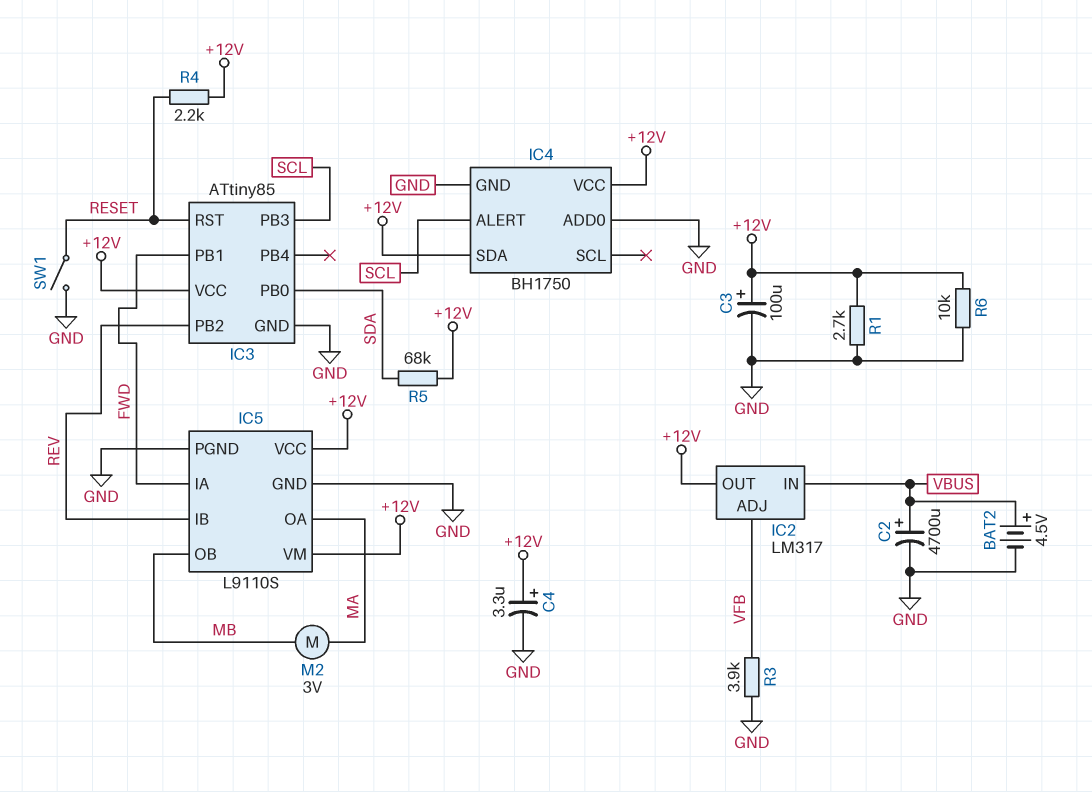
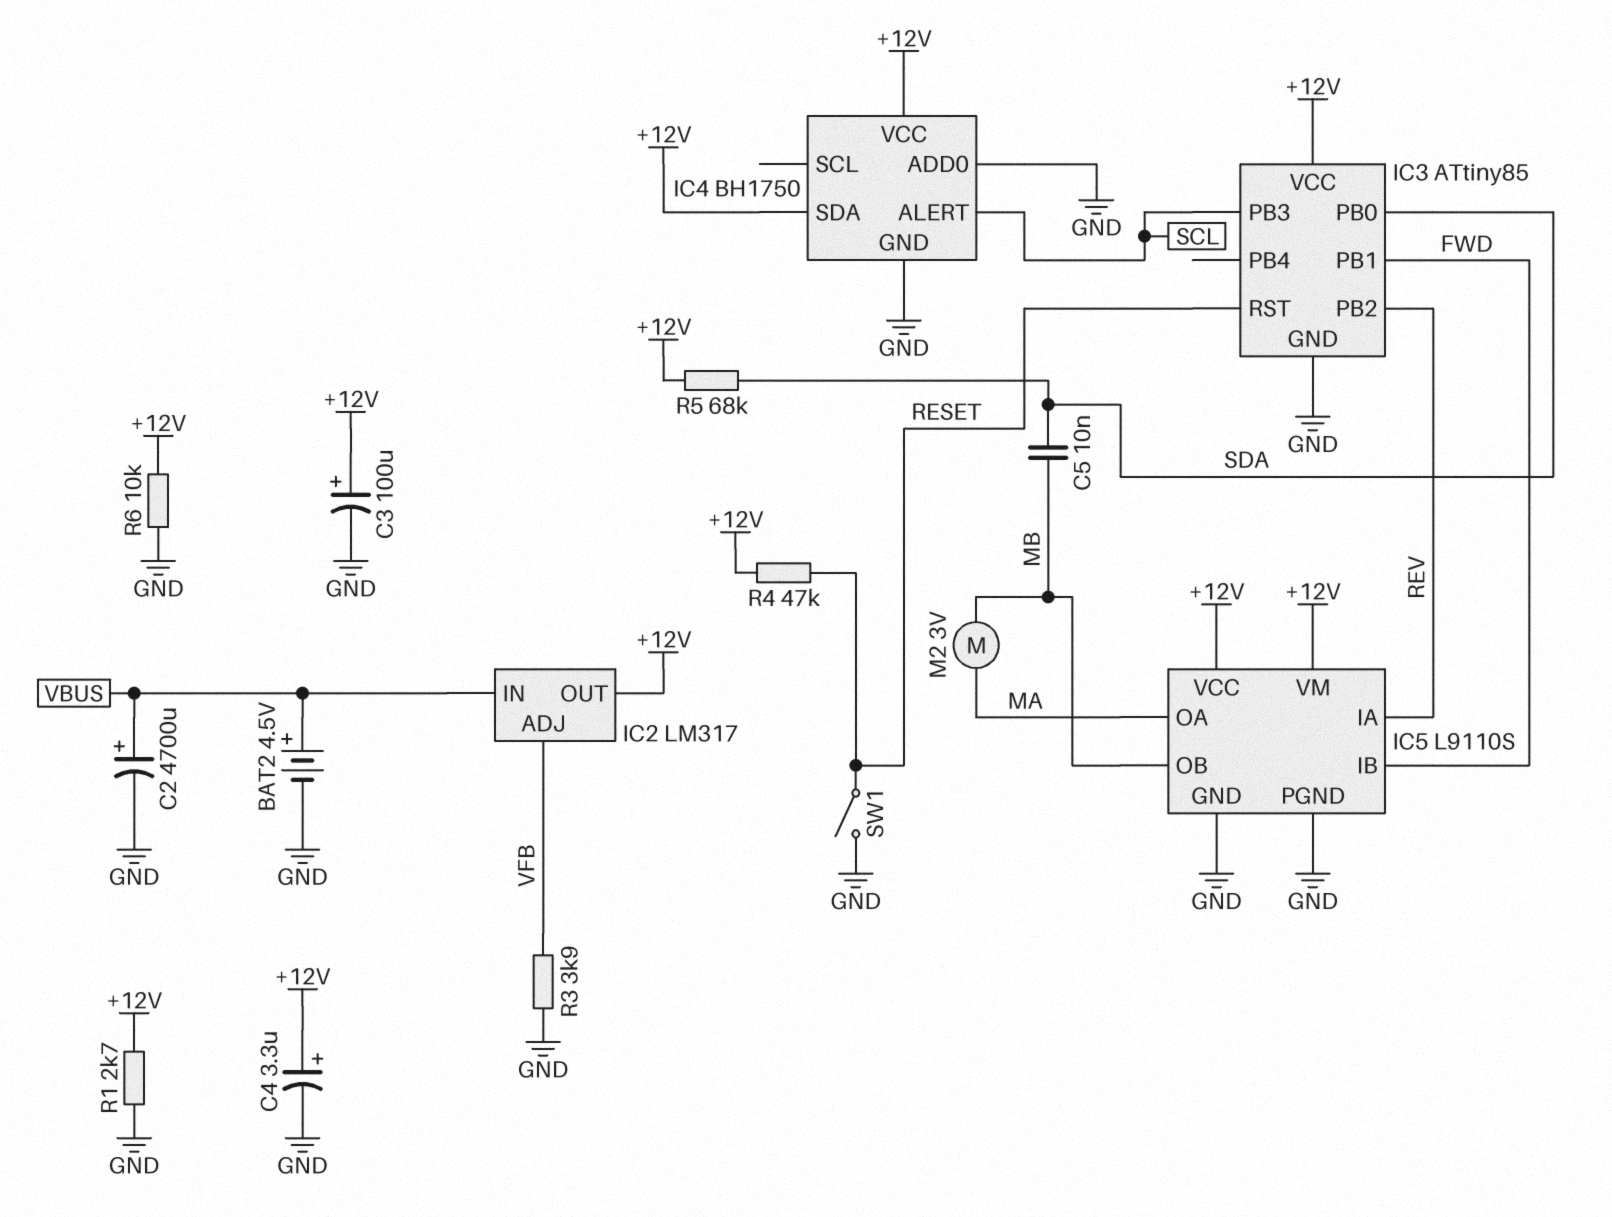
C5: none -> 10nF (MB, SDA)
IC5 pin IA: FWD -> REV
IC5 pin IB: REV -> FWD
R4: 2.2k (+12V, RESET) -> 47k (+12V, RESET)

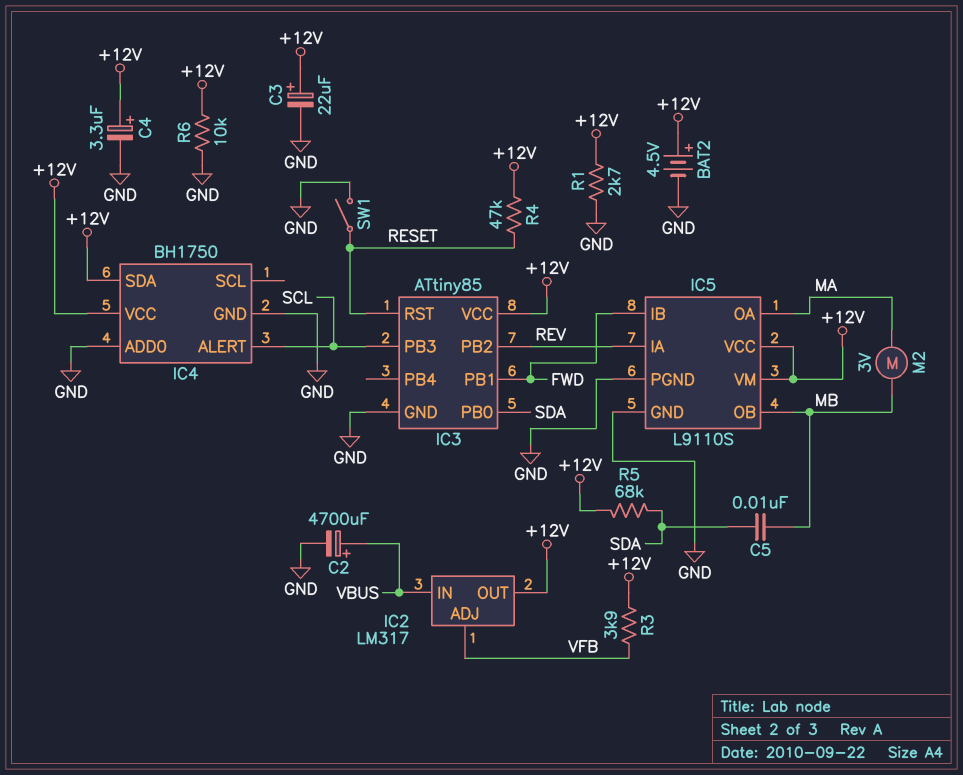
BAT2: 4.5V (plus VBUS, minus GND) -> 4.5V (plus +12V, minus GND)
C3: 100uF (plus +12V, minus GND) -> 22uF (plus +12V, minus GND)
R3: 3.9k (GND, VFB) -> 3.9k (+12V, VFB)

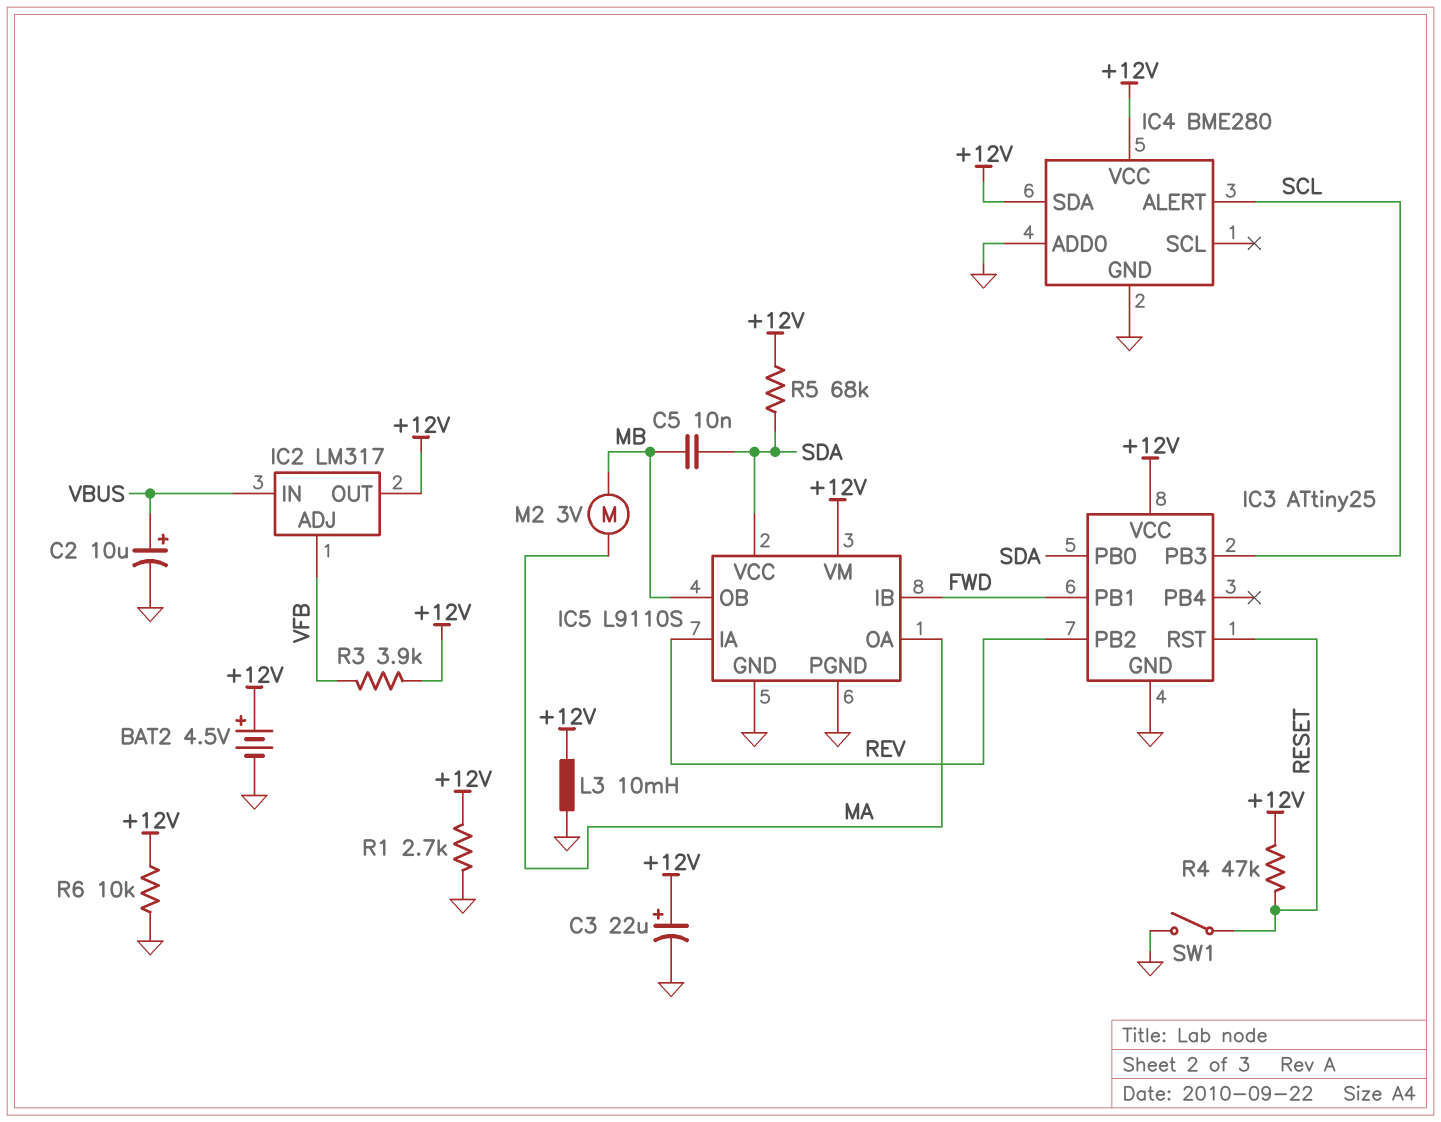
C2: 4700uF (plus VBUS, minus GND) -> 10uF (plus VBUS, minus GND)
C4: 3.3uF (plus +12V, minus GND) -> none
IC3: ATtiny85 -> ATtiny25
IC4: BH1750 -> BME280
IC5 pin VCC: +12V -> SDA
L3: none -> 10mH (+12V, GND)

